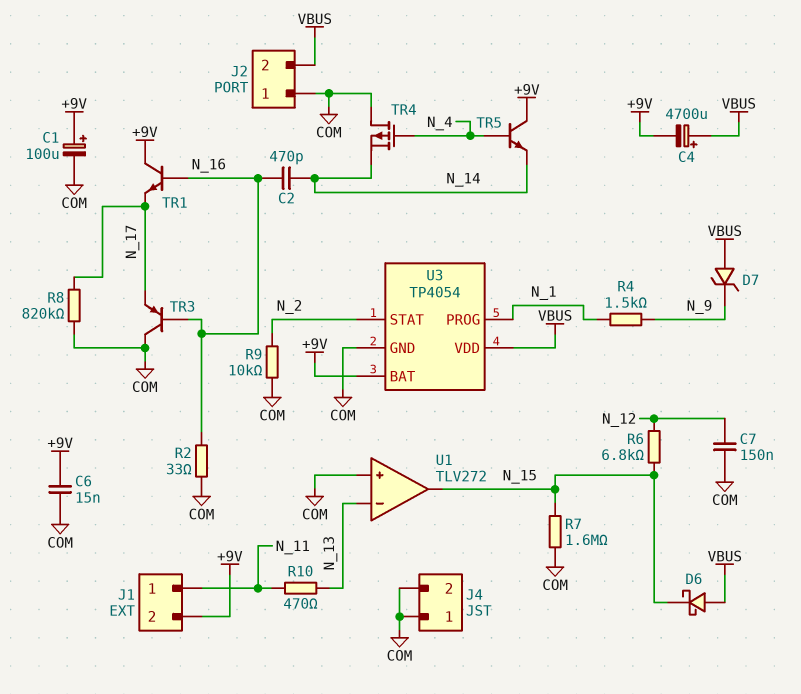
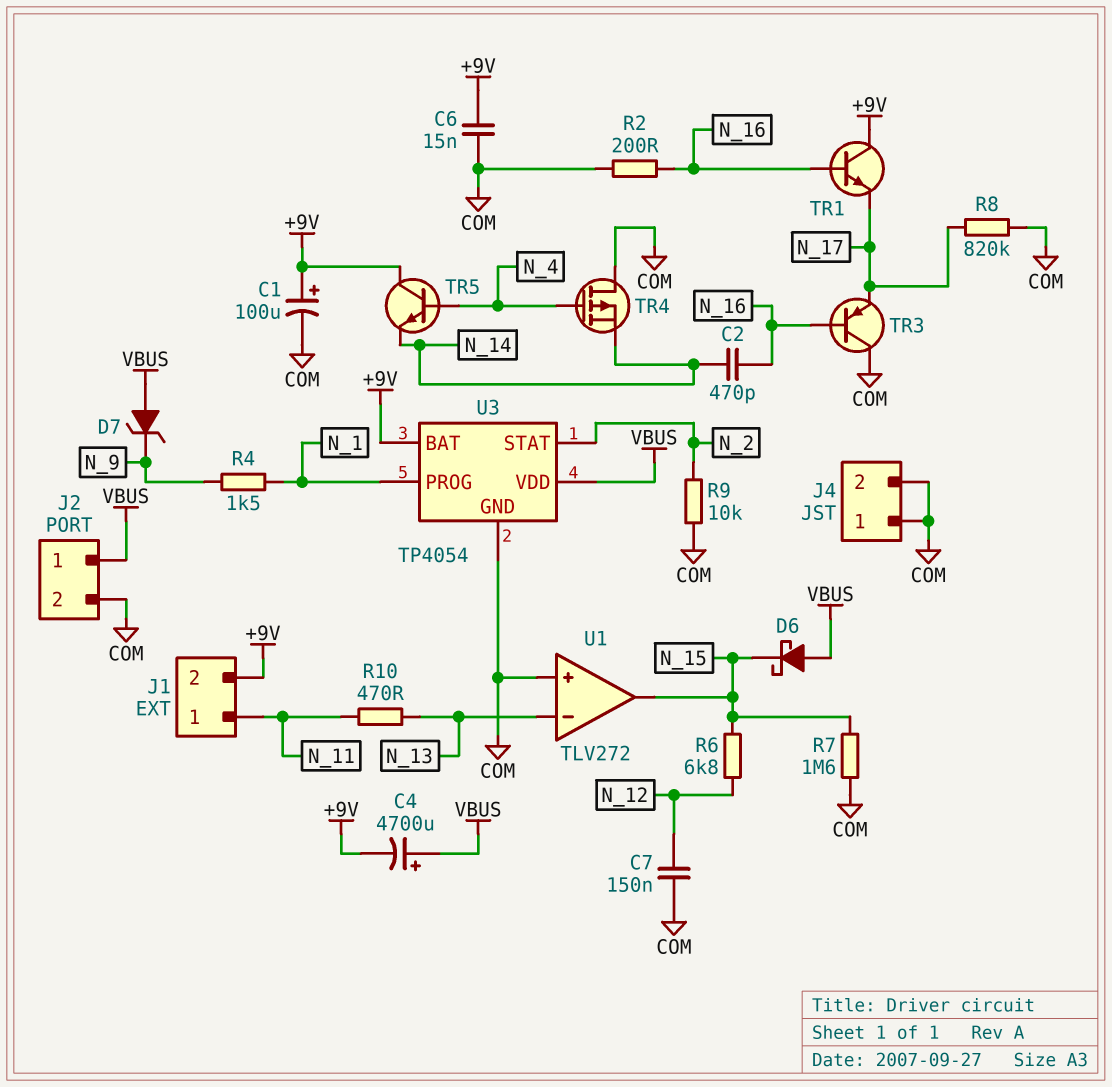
J2 pin 1: COM -> VBUS
J2 pin 2: VBUS -> COM
R2: 33 (COM, N_16) -> 200 (COM, N_16)

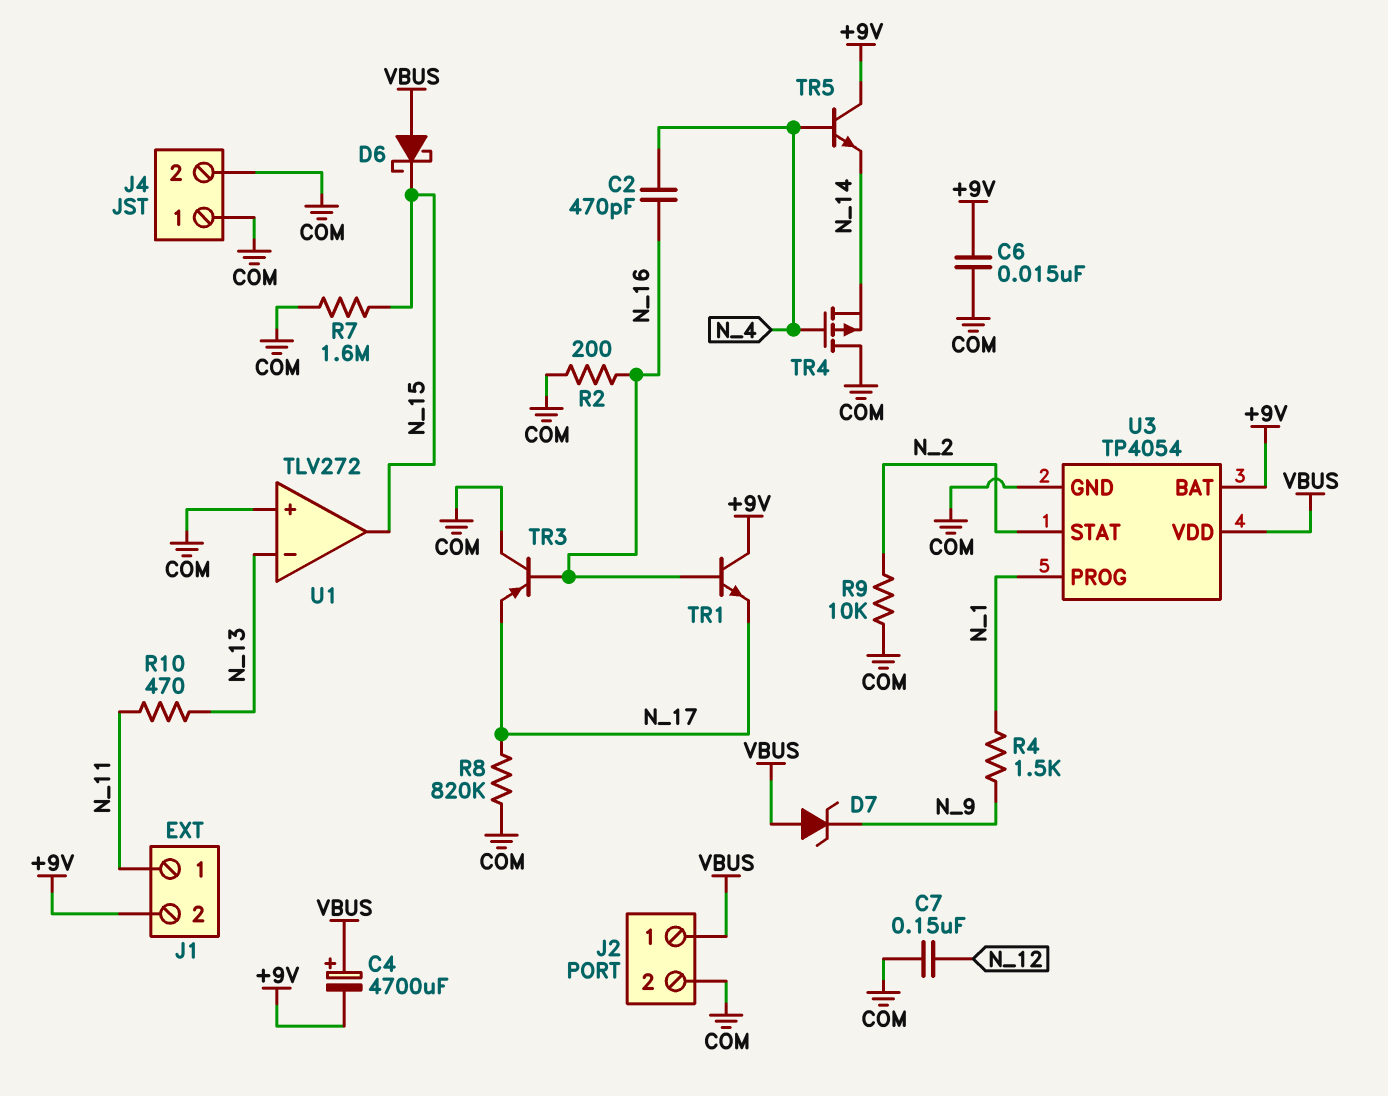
C1: 100uF (plus +9V, minus COM) -> none
C2: 470pF (N_14, N_16) -> 470pF (N_4, N_16)
R6: 6.8k (N_12, N_15) -> none

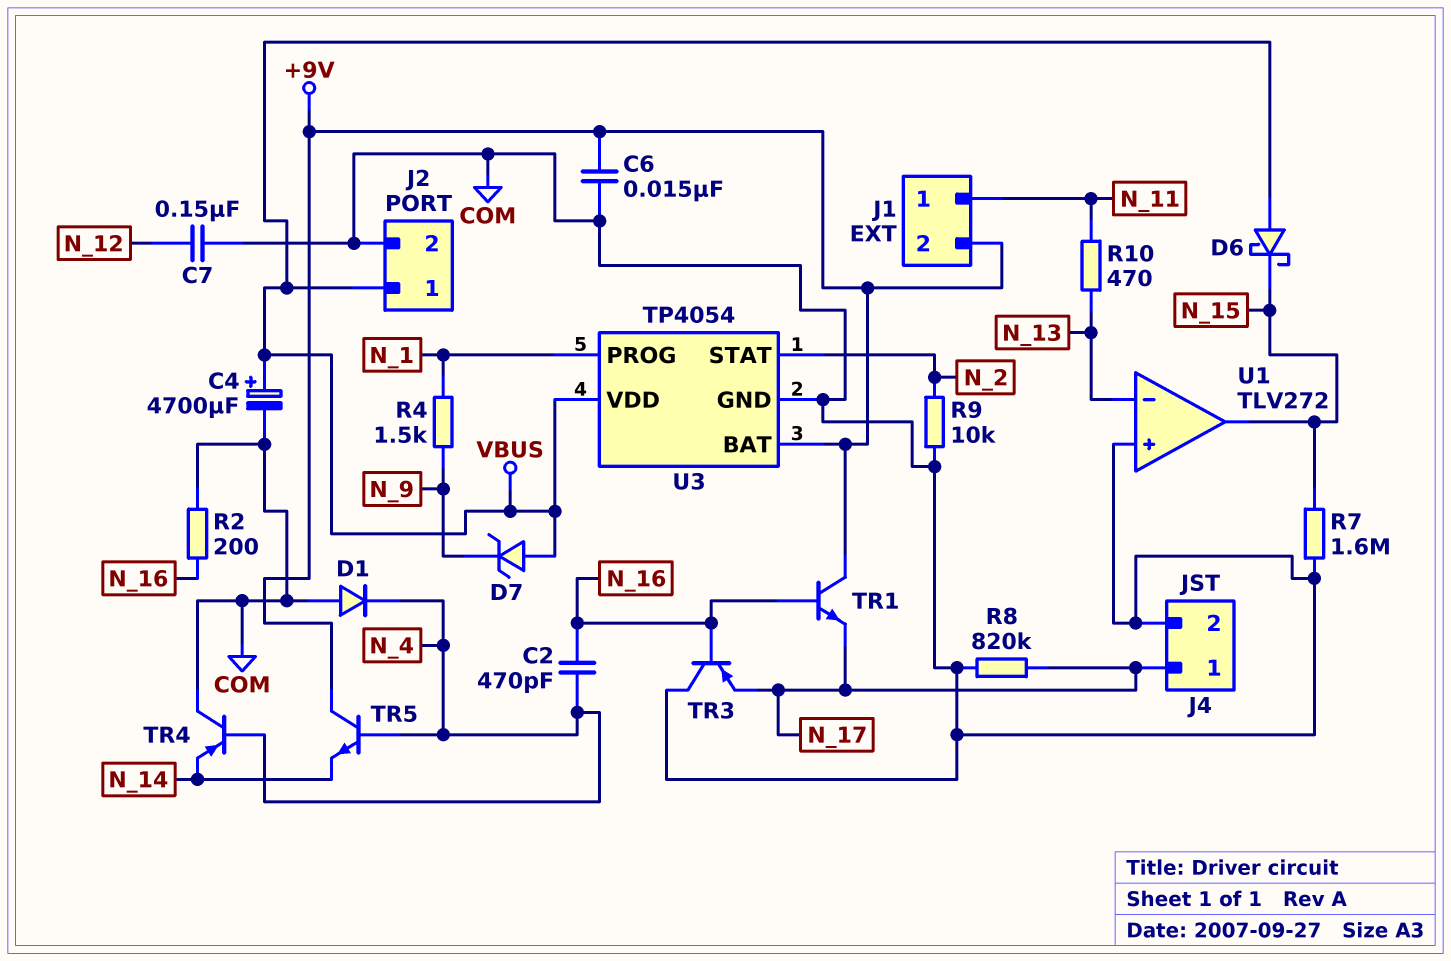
C4: 4700uF (plus VBUS, minus +9V) -> 4700uF (plus VBUS, minus COM)
D1: none -> diode (A COM, K N_4)
J4 pin 1: COM -> N_17
TR4: PMOS (G N_4, D COM, S N_14) -> PNP (B N_4, C COM, E N_14)

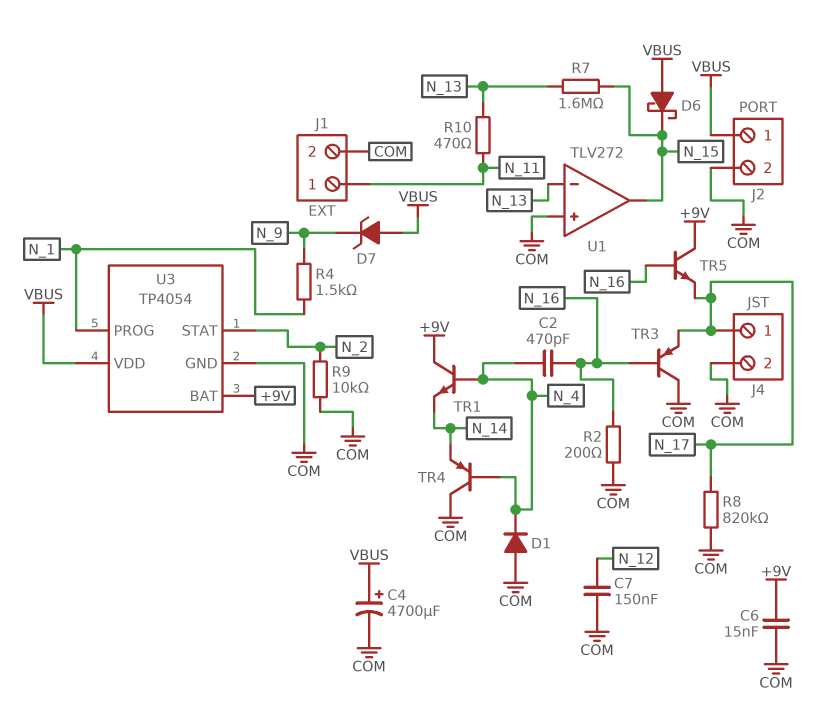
J1 pin 2: +9V -> COM
R7: 1.6M (COM, N_15) -> 1.6M (N_13, N_15)
TR1: NPN (B N_16, C +9V, E N_17) -> NPN (B N_4, C +9V, E N_14)
TR5: NPN (B N_4, C +9V, E N_14) -> NPN (B N_16, C +9V, E N_17)

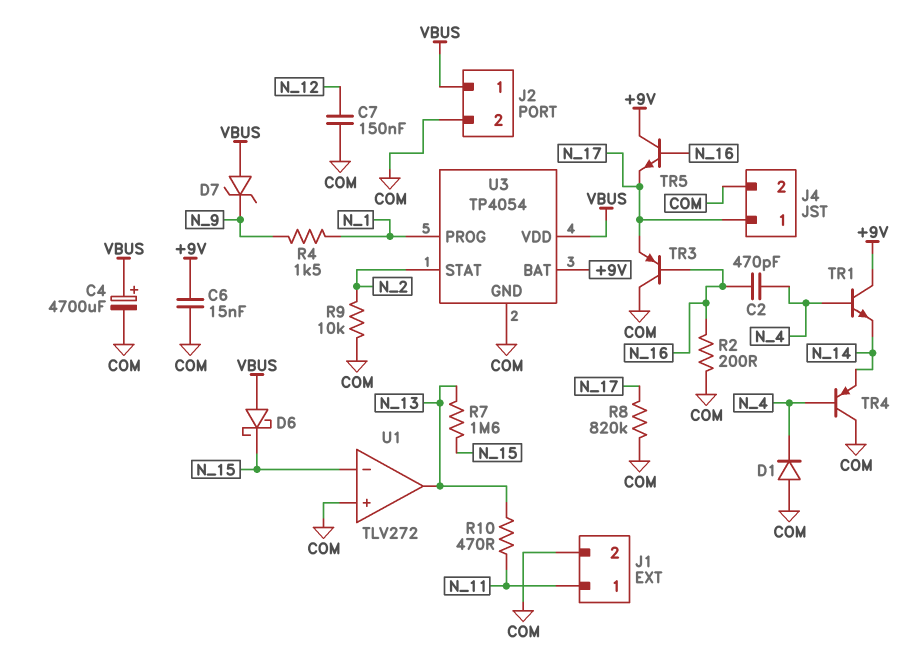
U1 pin in-: N_13 -> N_15
U1 pin out: N_15 -> N_13

